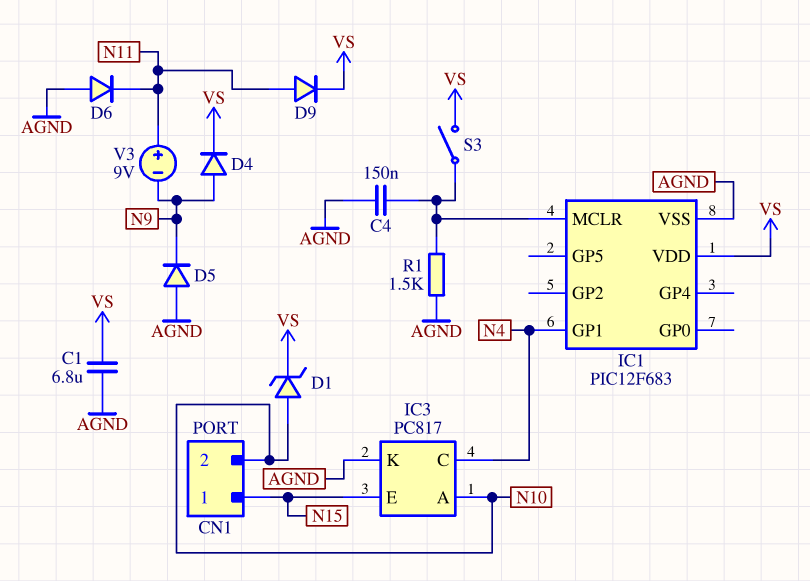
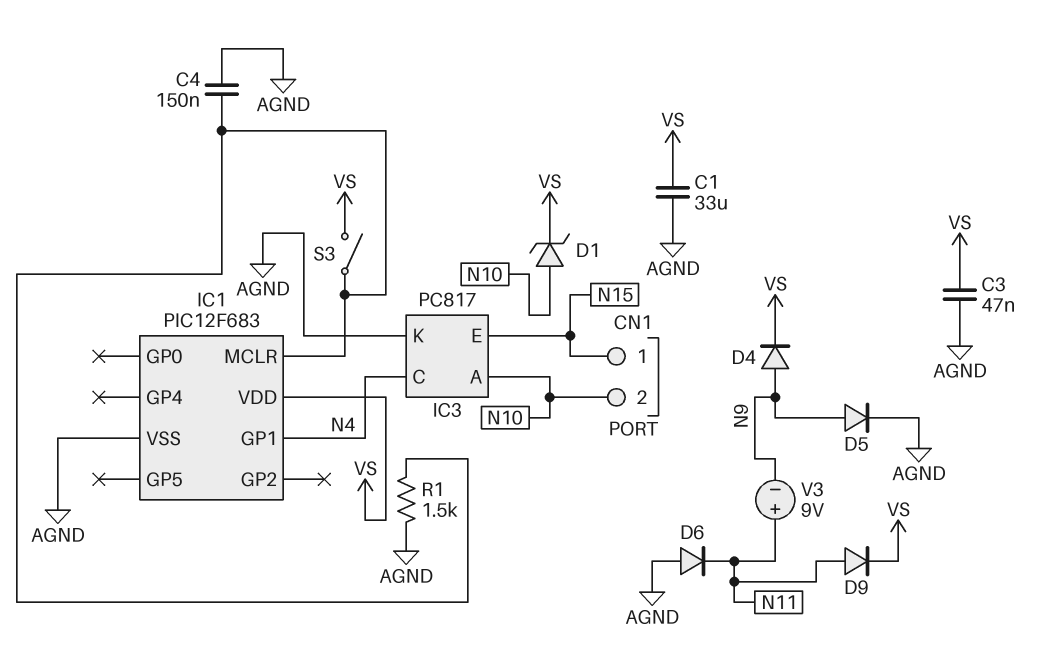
C1: 6.8uF (AGND, VS) -> 33uF (AGND, VS)
C3: none -> 47nF (AGND, VS)
D5: diode (A AGND, K N9) -> diode (A N9, K AGND)

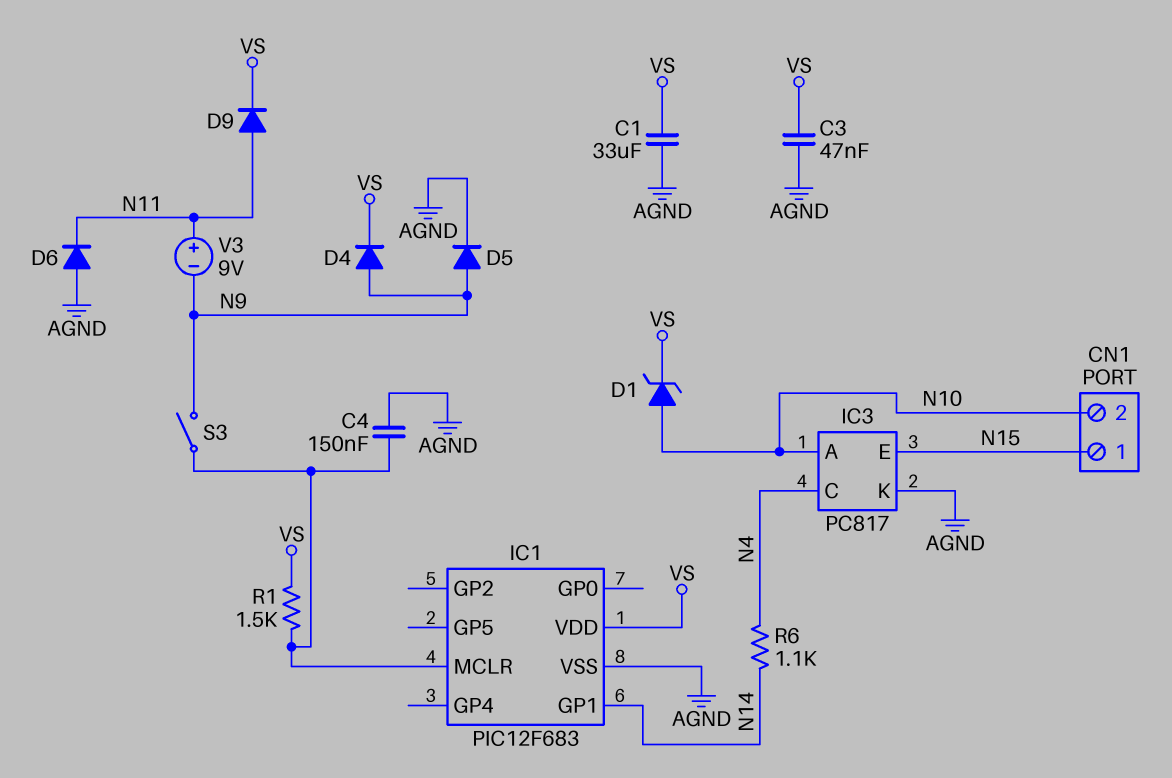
IC1 pin GP1: N4 -> N14
R1: 1.5k (AGND, IC1/MCLR) -> 1.5k (IC1/MCLR, VS)
R6: none -> 1.1k (N4, N14)
S3: switch (IC1/MCLR, VS) -> switch (IC1/MCLR, N9)

